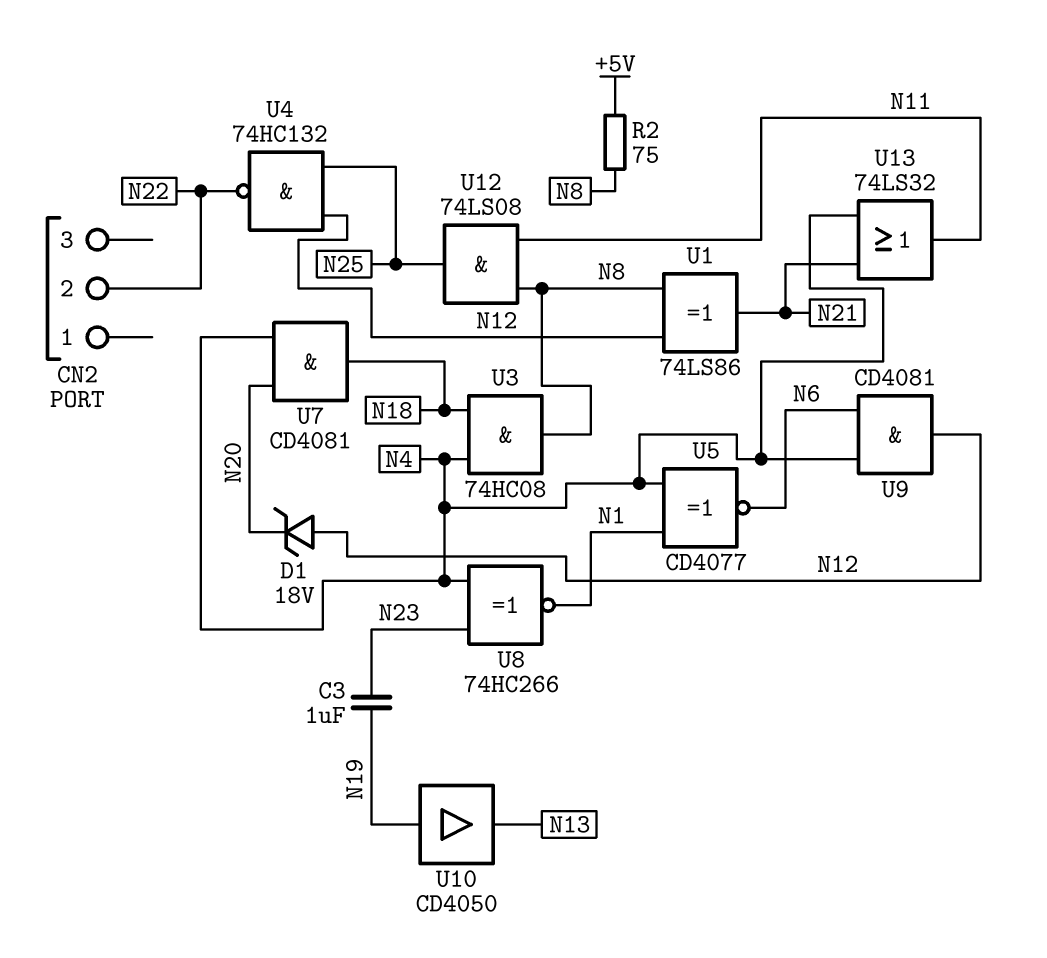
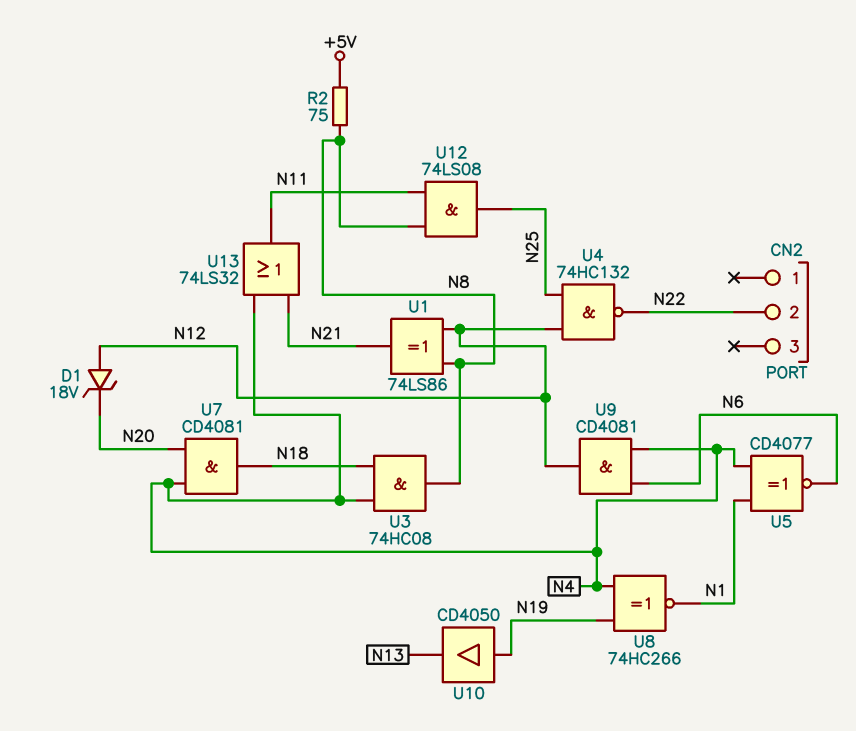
C3: 1uF (N19, N23) -> none
U8: XNOR 74HC266 (in N4, in N23, out N1) -> XNOR 74HC266 (in N4, in N19, out N1)

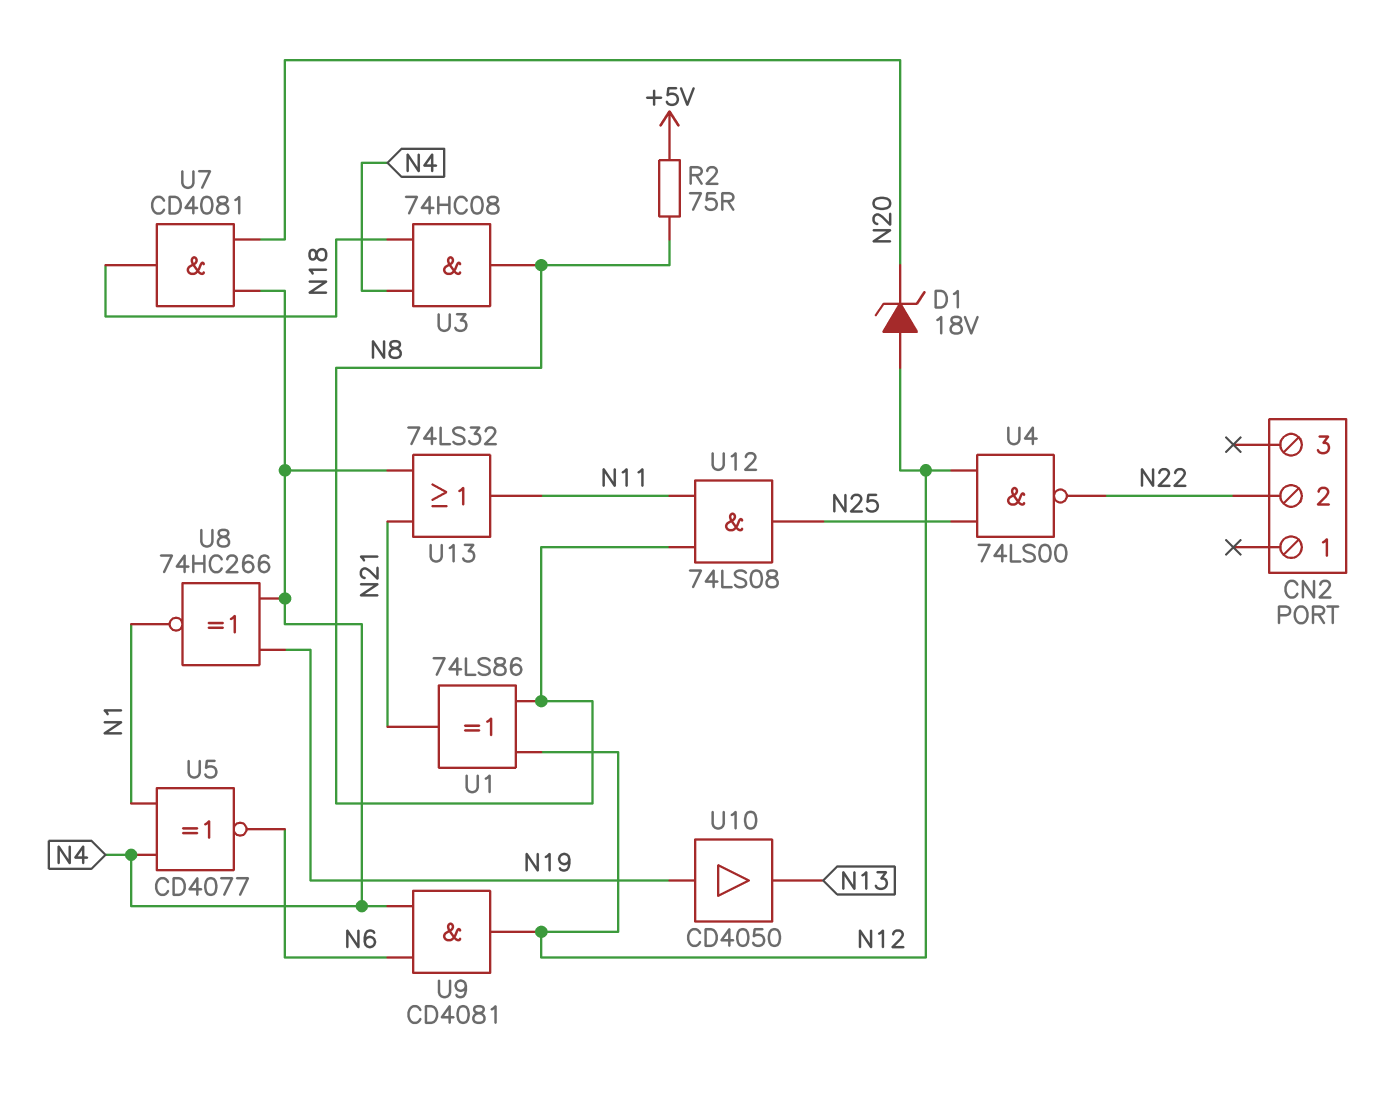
U4: NAND 74HC132 (in N12, in N25, out N22) -> NAND 74LS00 (in N12, in N25, out N22)

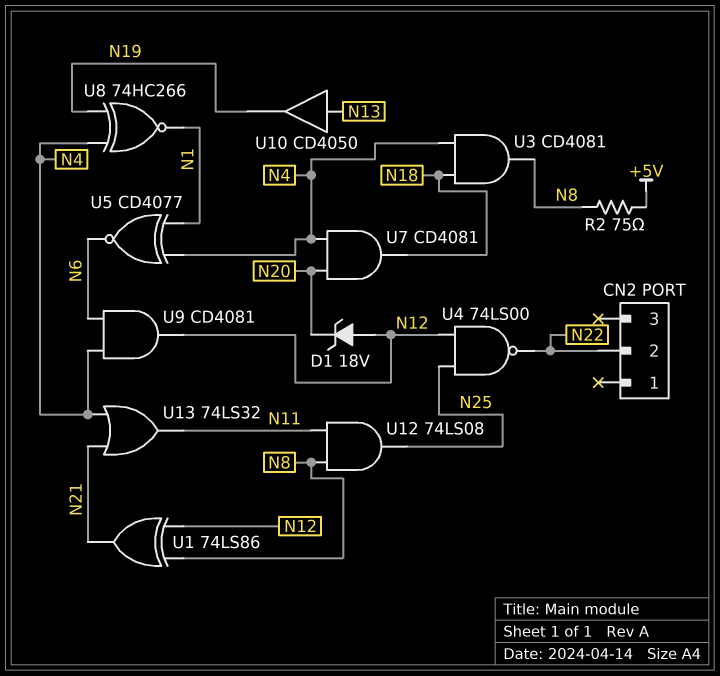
U3: AND 74HC08 (in N4, in N18, out N8) -> AND CD4081 (in N4, in N18, out N8)
U10: buffer CD4050 (in N19, out N13) -> buffer CD4050 (in N13, out N19)

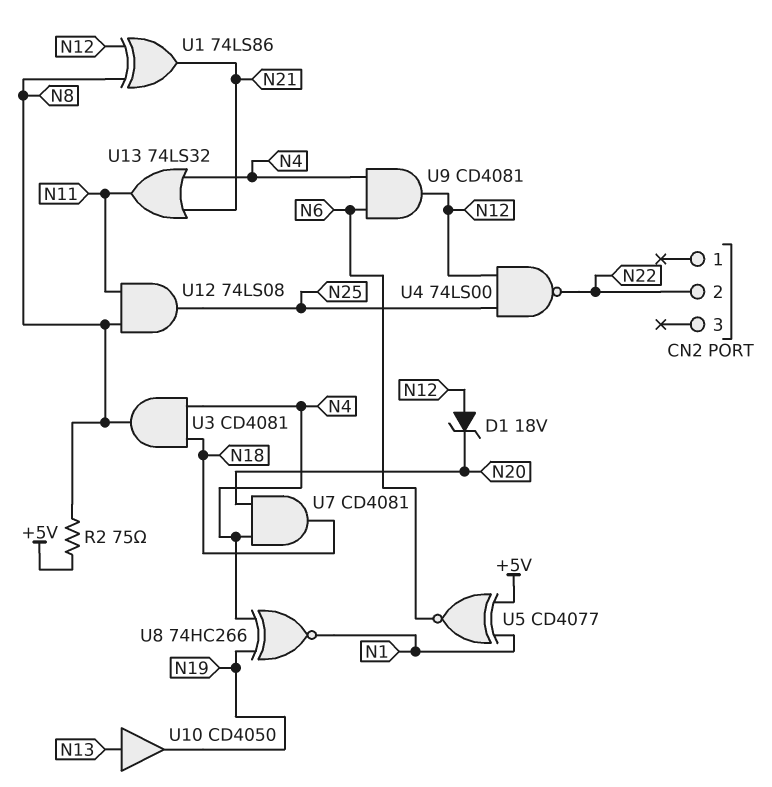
U5: XNOR CD4077 (in N1, in N4, out N6) -> XNOR CD4077 (in +5V, in N1, out N6)

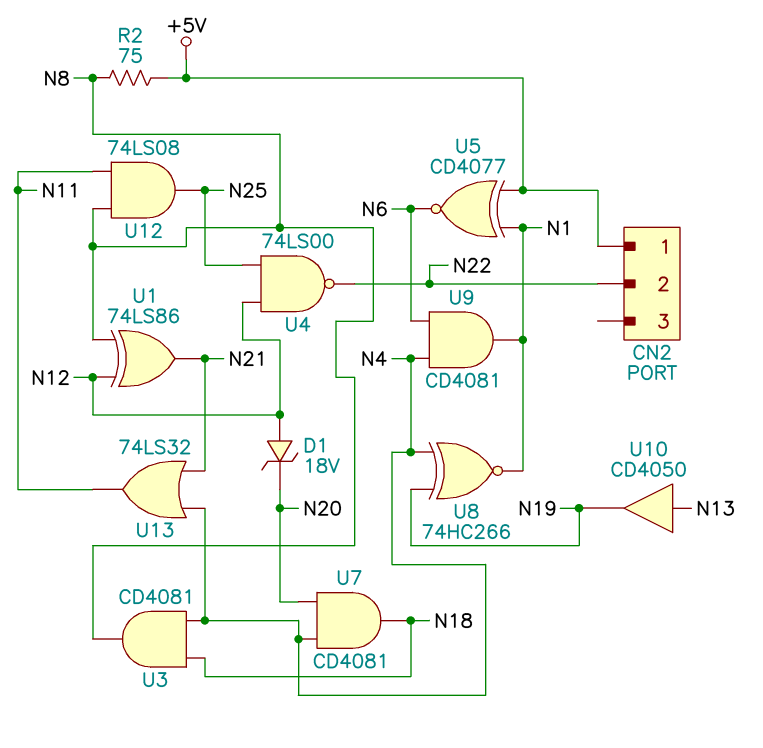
CN2 pin 1: none -> +5V
U9: AND CD4081 (in N4, in N6, out N12) -> AND CD4081 (in N4, in N6, out N1)

